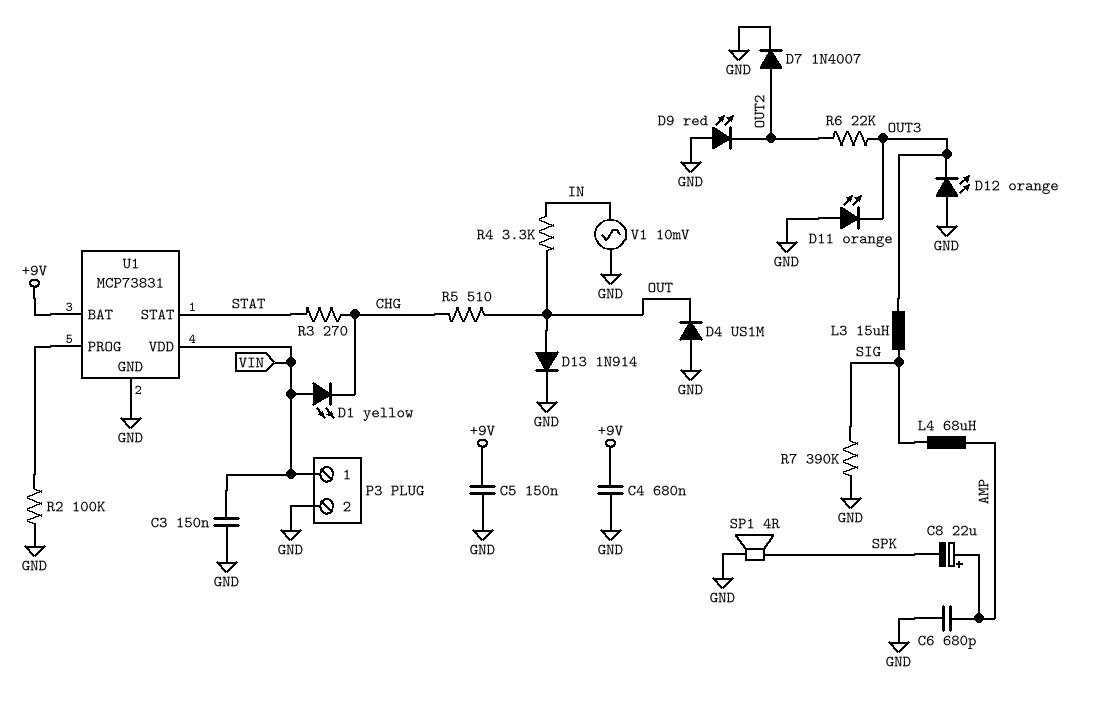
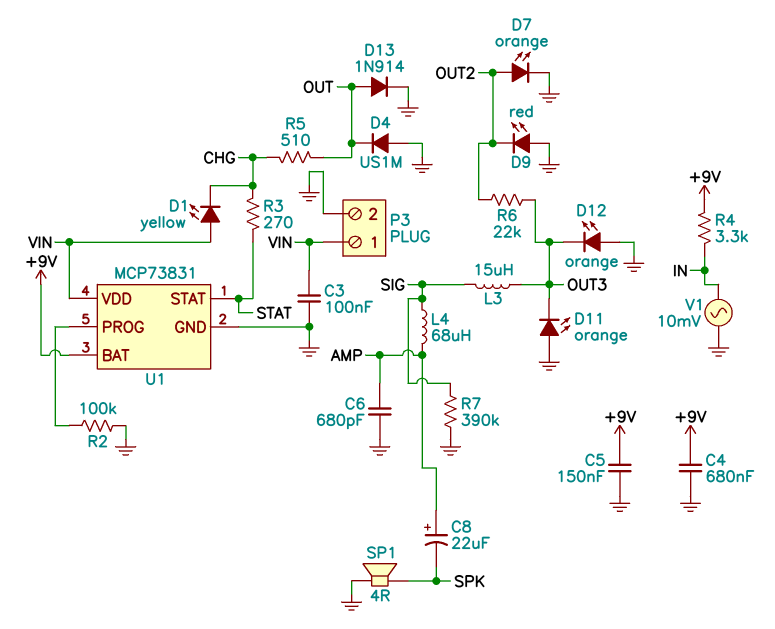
C3: 150nF (GND, VIN) -> 100nF (GND, VIN)
D7: diode 1N4007 (A OUT2, K GND) -> LED orange (A OUT2, K GND)
R4: 3.3k (IN, OUT) -> 3.3k (+9V, IN)

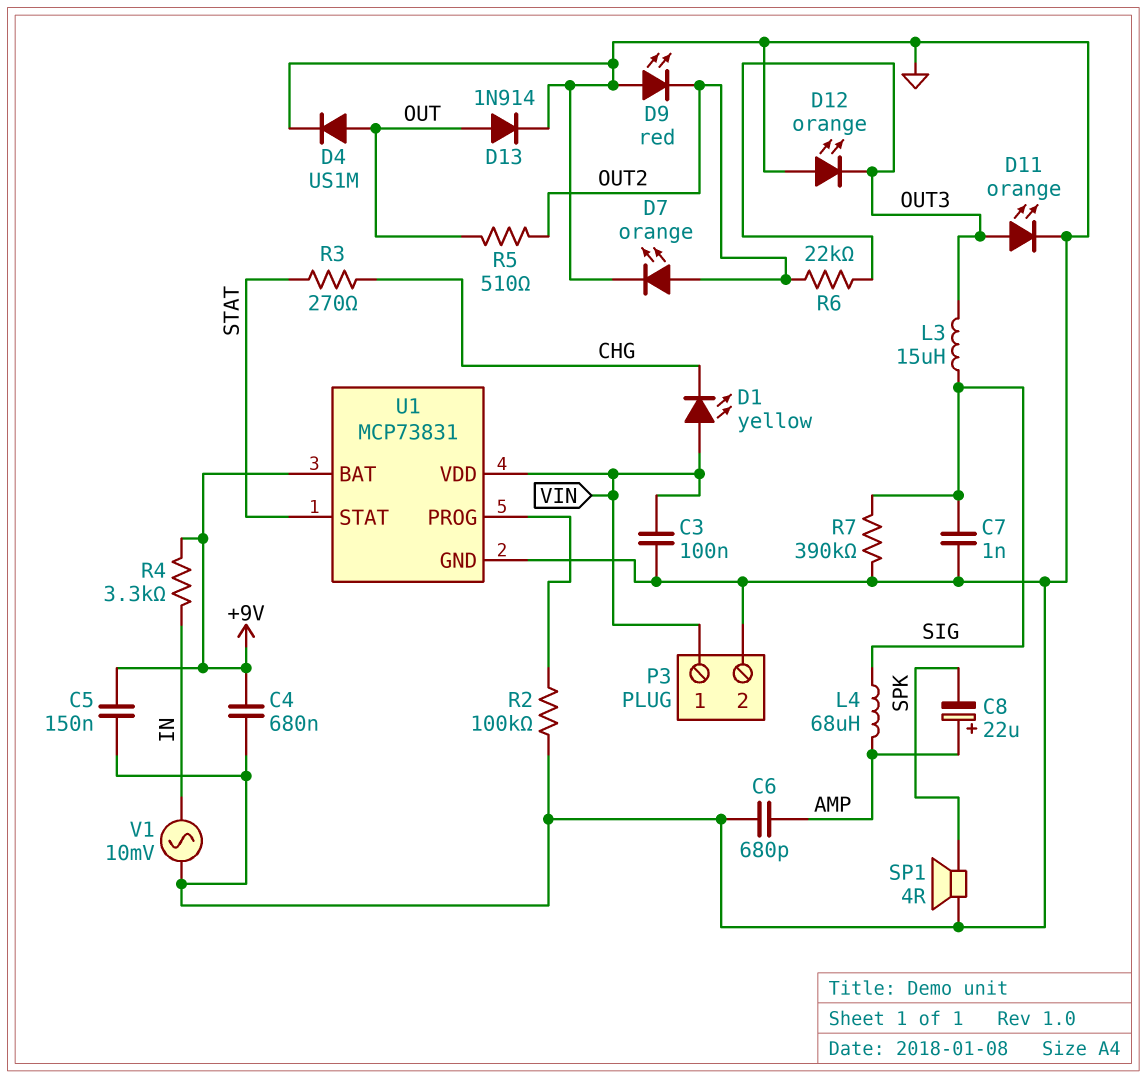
C7: none -> 1nF (GND, SIG)
D4: diode US1M (A GND, K OUT) -> diode US1M (A OUT, K GND)
D11: LED orange (A GND, K OUT3) -> LED orange (A OUT3, K GND)
R5: 510 (CHG, OUT) -> 510 (OUT, OUT2)

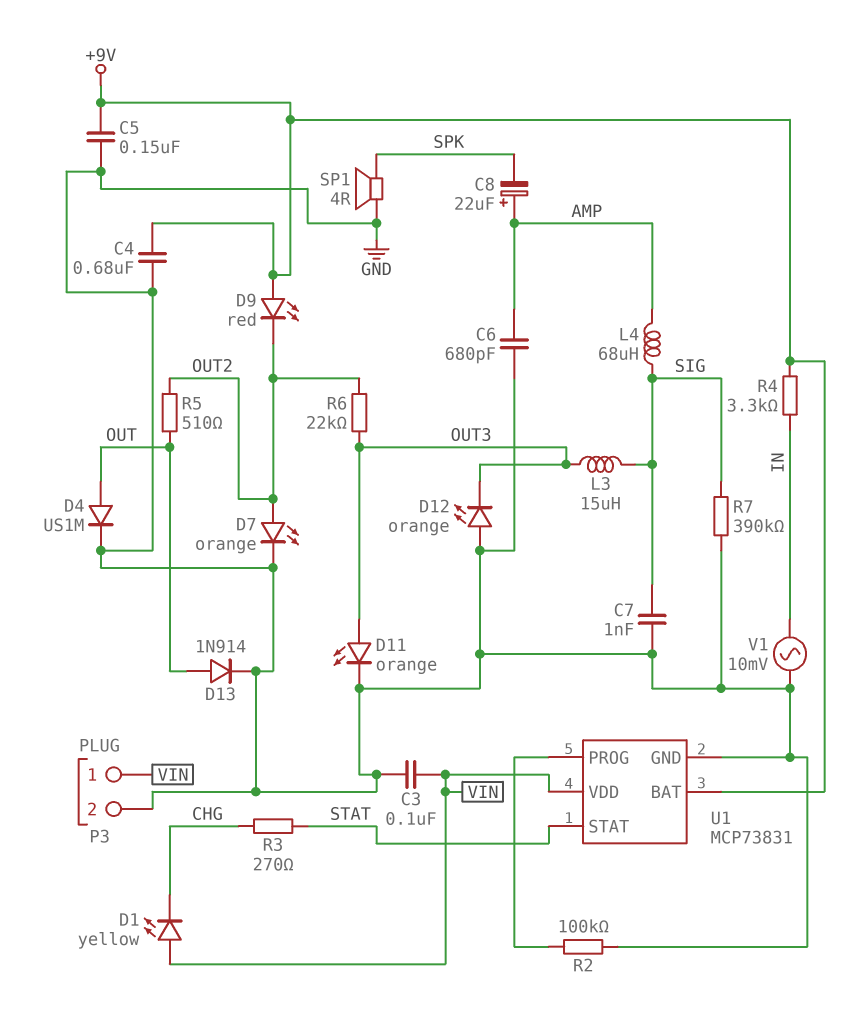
D9: LED red (A GND, K OUT2) -> LED red (A +9V, K OUT2)

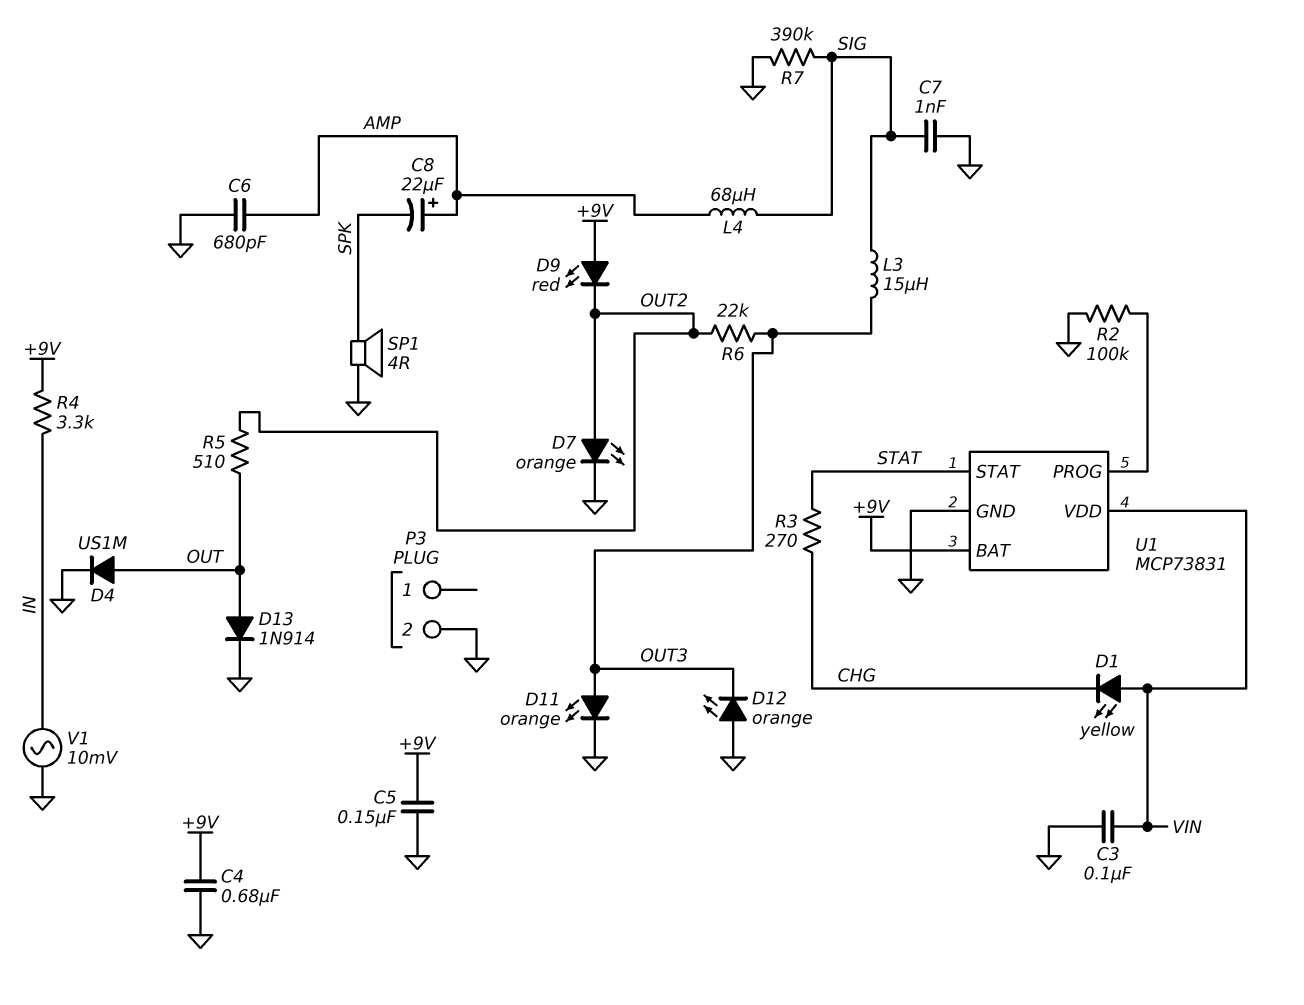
P3 pin 1: VIN -> none

